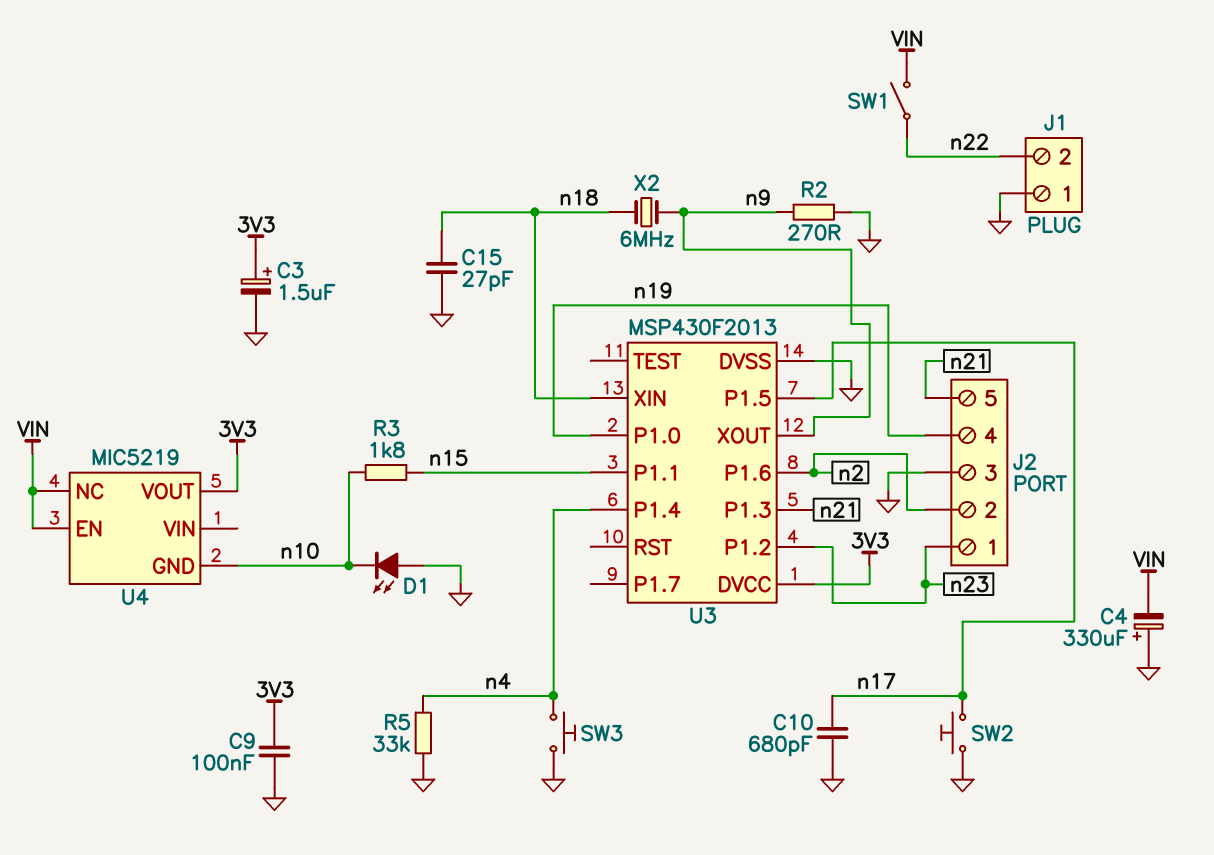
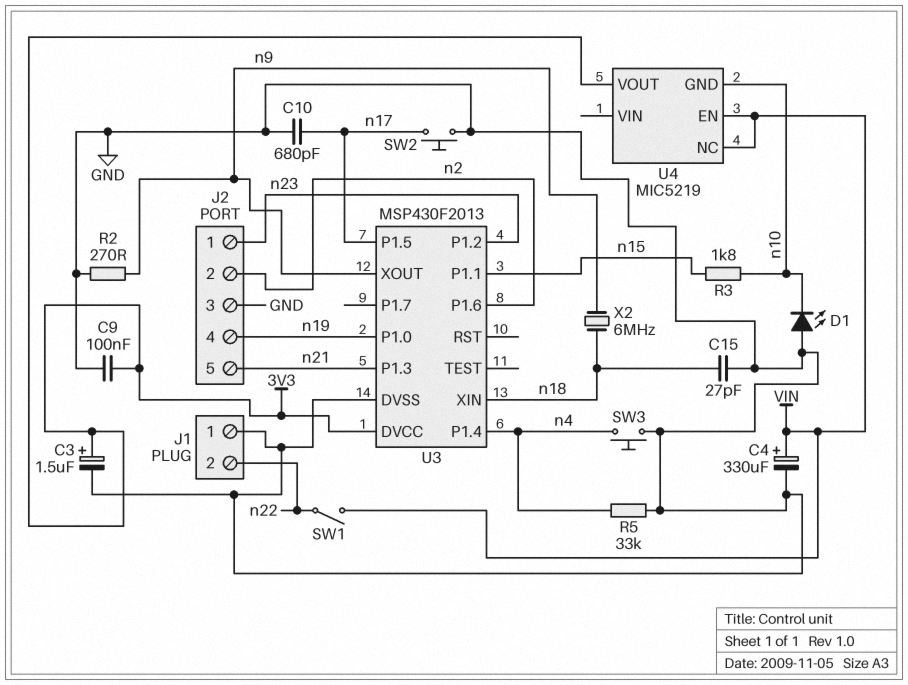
C4: 330uF (plus GND, minus VIN) -> 330uF (plus VIN, minus GND)

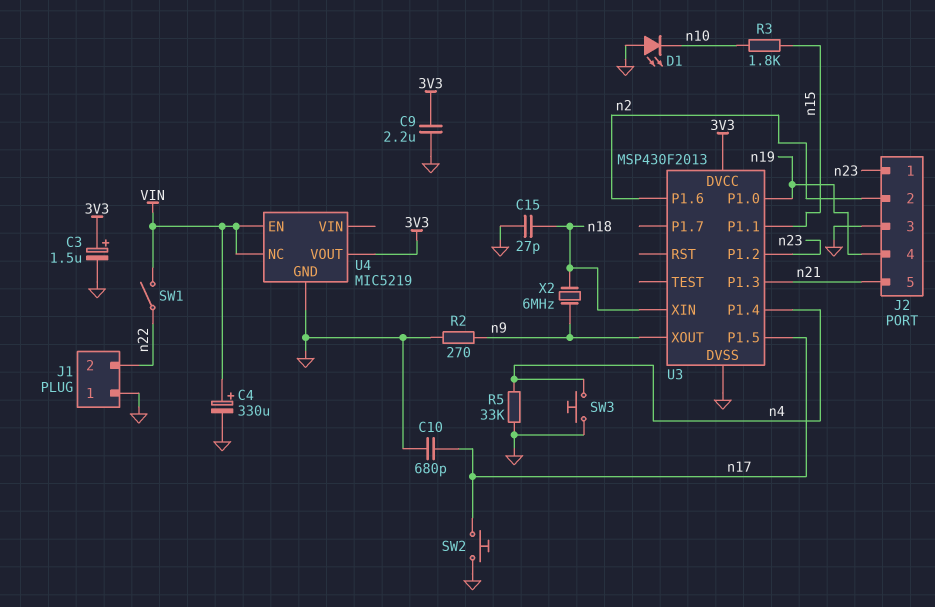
C9: 100nF (3V3, GND) -> 2.2uF (3V3, GND)
U4 pin GND: n10 -> GND

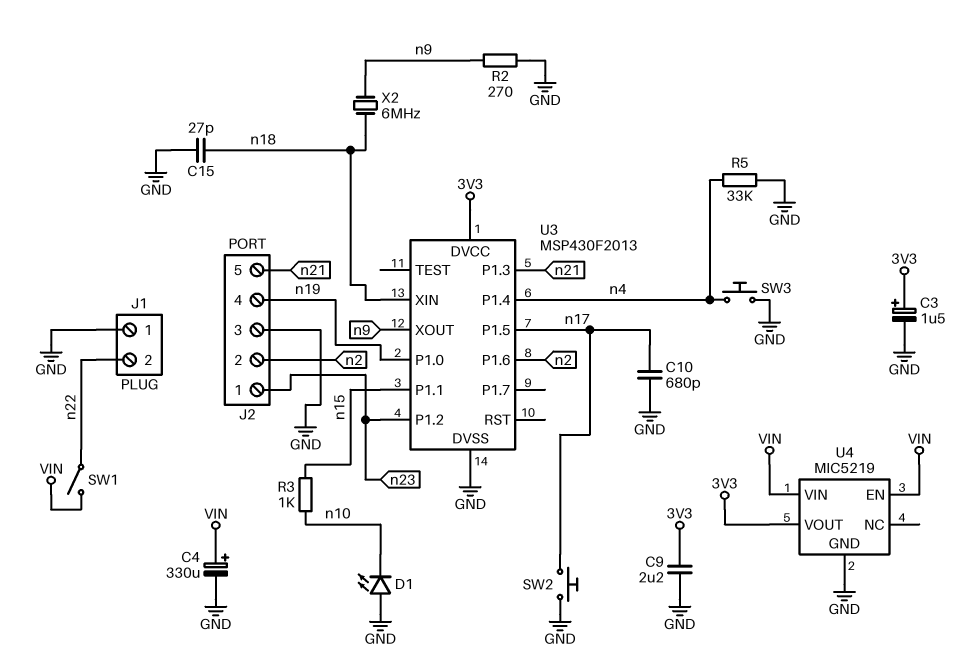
R3: 1.8k (n10, n15) -> 1k (n10, n15)
U4 pin NC: VIN -> none
U4 pin VIN: none -> VIN

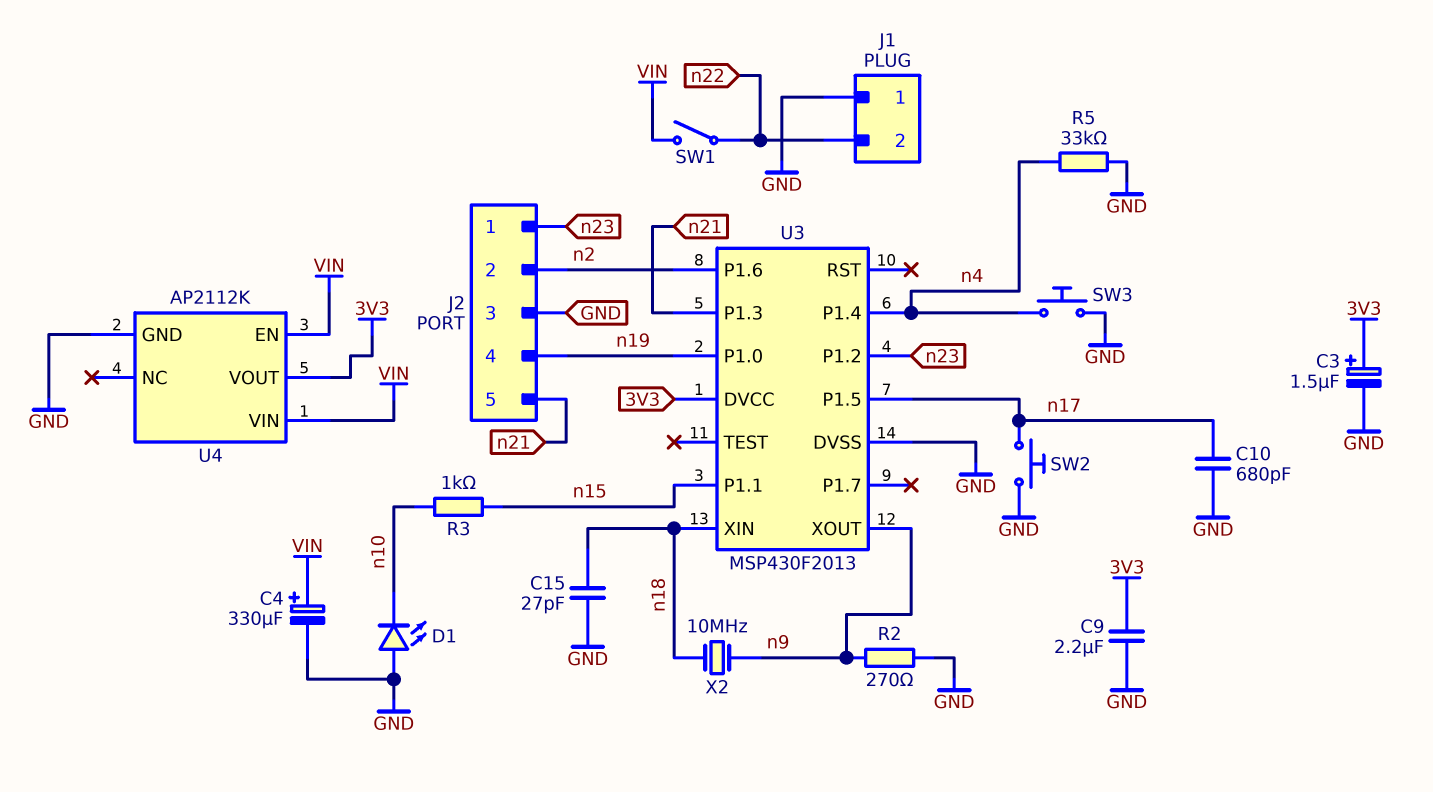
U4: MIC5219 -> AP2112K
X2: 6MHz (n9, n18) -> 10MHz (n9, n18)

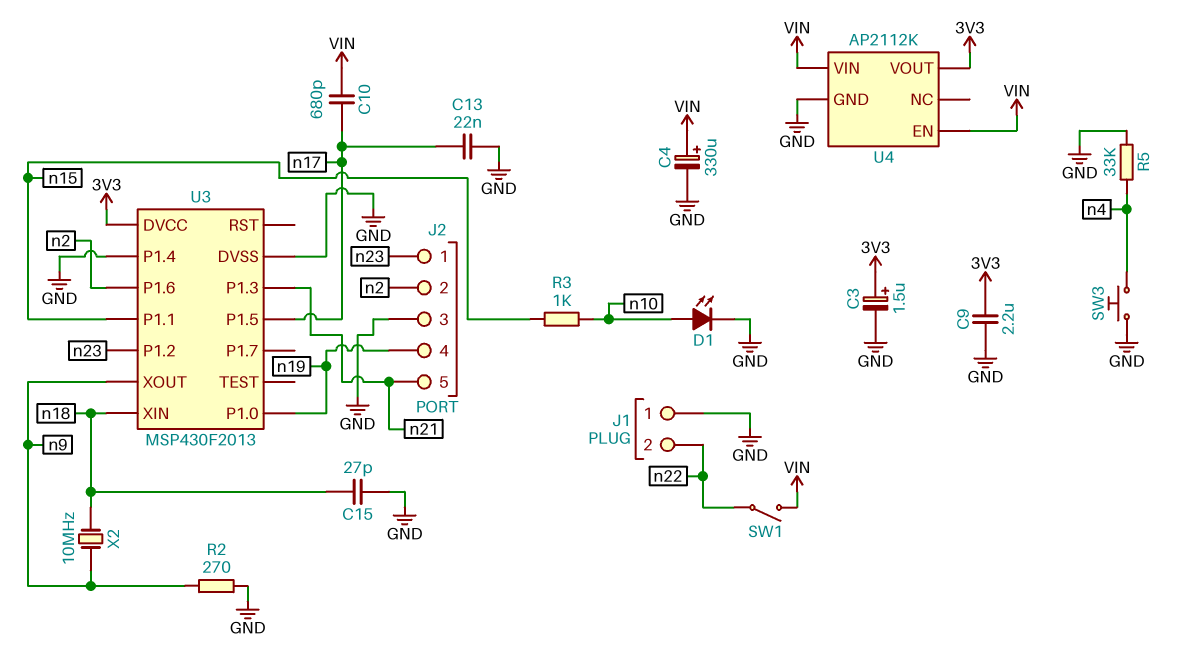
C10: 680pF (GND, n17) -> 680pF (VIN, n17)
C13: none -> 22nF (GND, n17)
D1: LED (A GND, K n10) -> LED (A n10, K GND)
SW2: button (GND, n17) -> none
U3 pin P1.4: n4 -> GND

